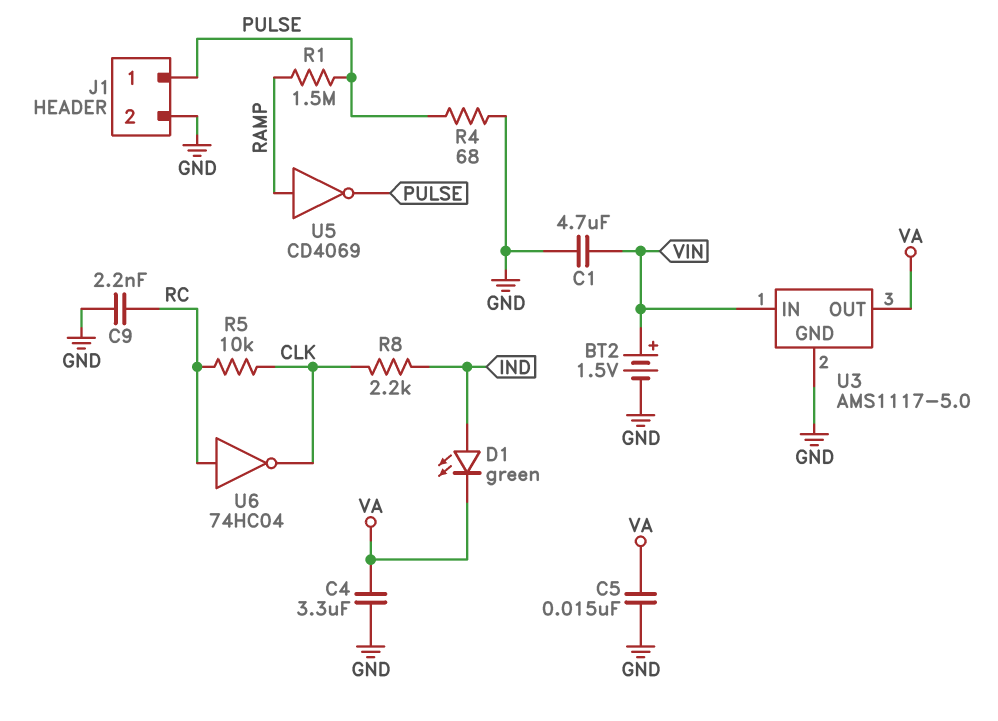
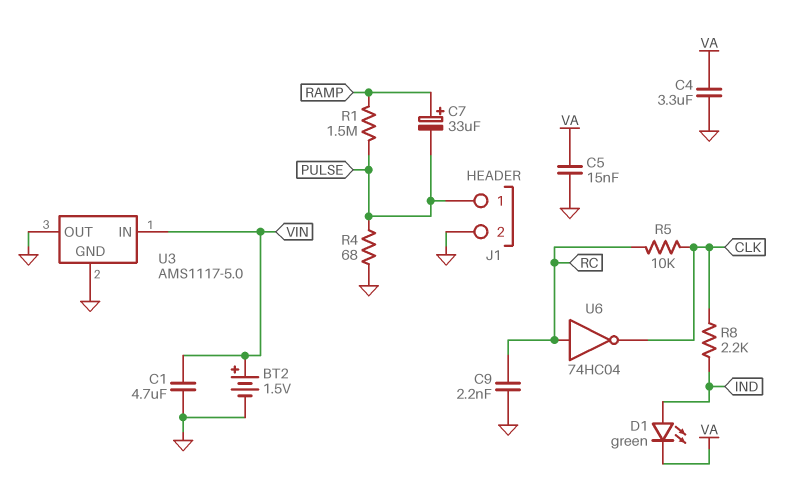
C7: none -> 33uF (plus RAMP, minus PULSE)
U3 pin OUT: VA -> GND
U5: NOT CD4069 (in RAMP, out PULSE) -> none

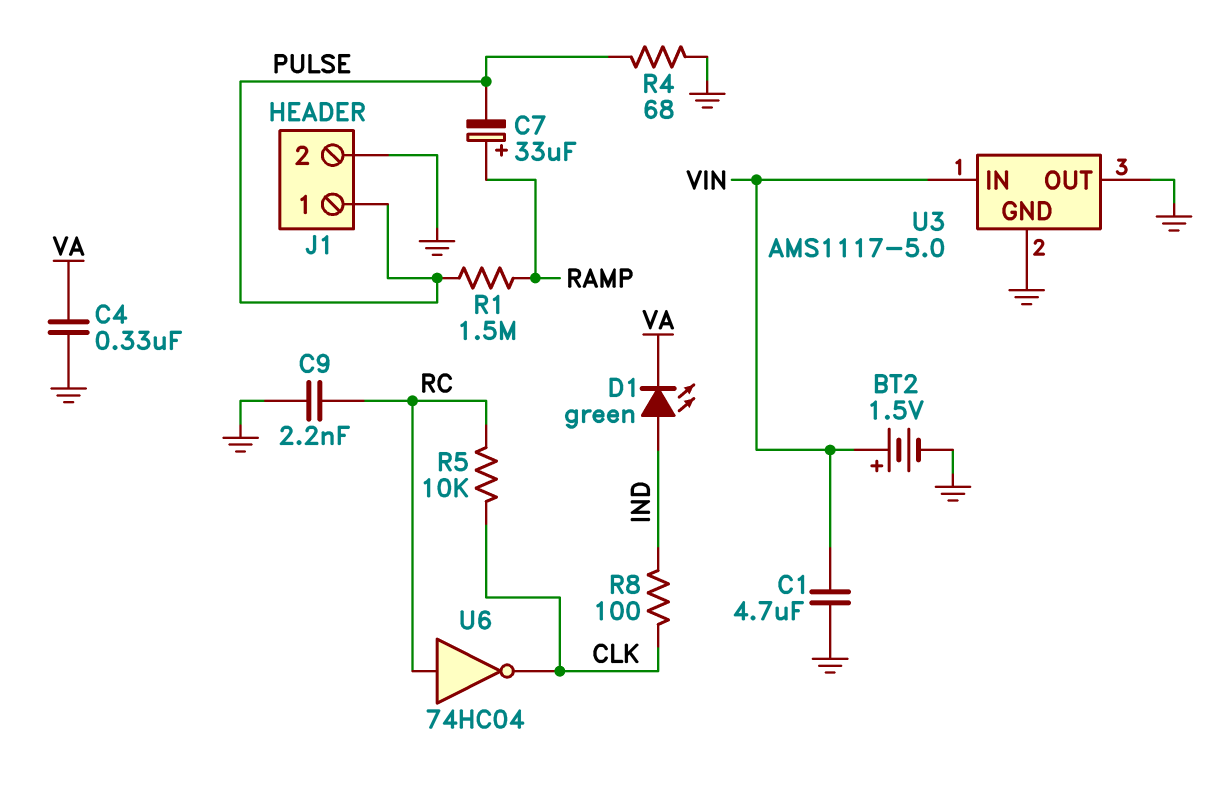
C4: 3.3uF (GND, VA) -> 330nF (GND, VA)
C5: 15nF (GND, VA) -> none
R8: 2.2k (CLK, IND) -> 100 (CLK, IND)

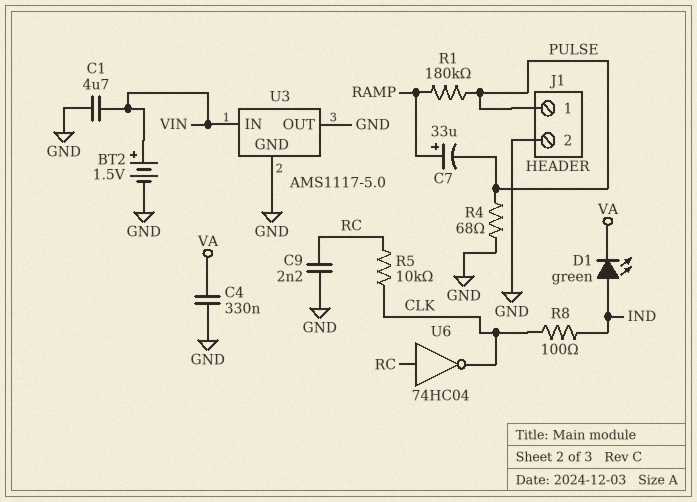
R1: 1.5M (PULSE, RAMP) -> 180k (PULSE, RAMP)

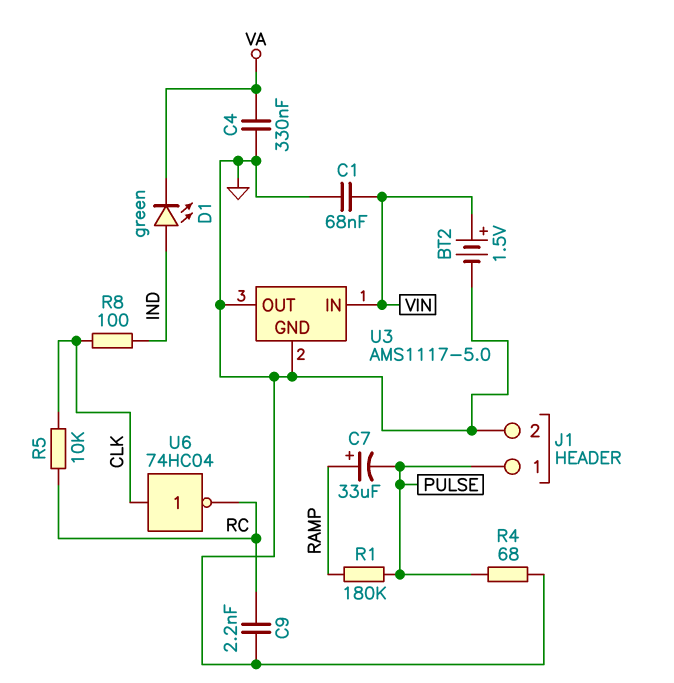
C1: 4.7uF (GND, VIN) -> 68nF (GND, VIN)
U6: NOT 74HC04 (in RC, out CLK) -> NOT 74HC04 (in CLK, out RC)

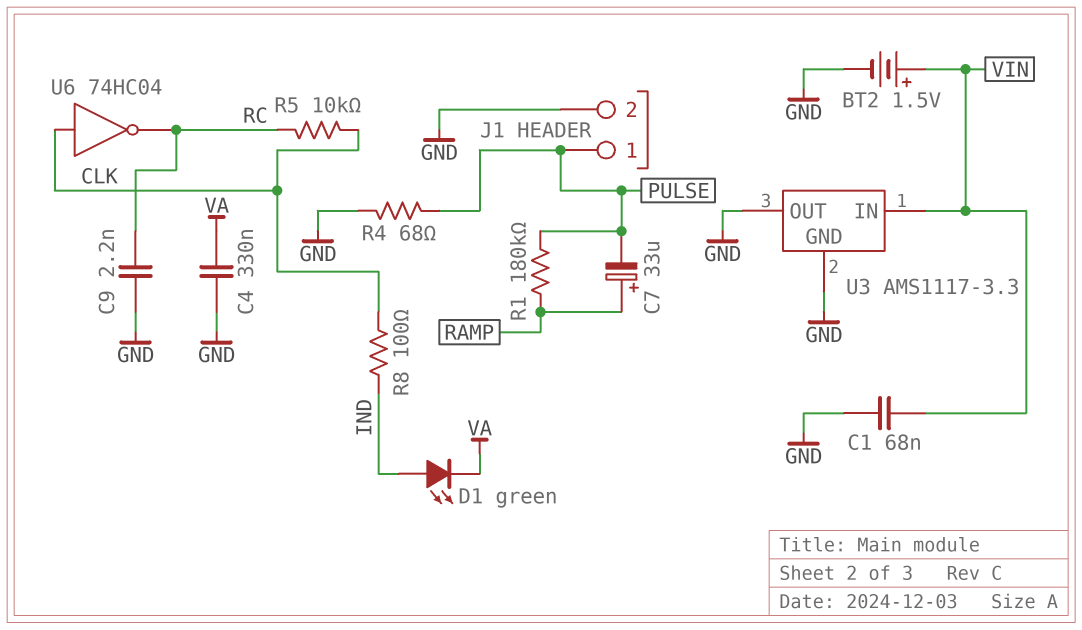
U3: AMS1117-5.0 -> AMS1117-3.3

